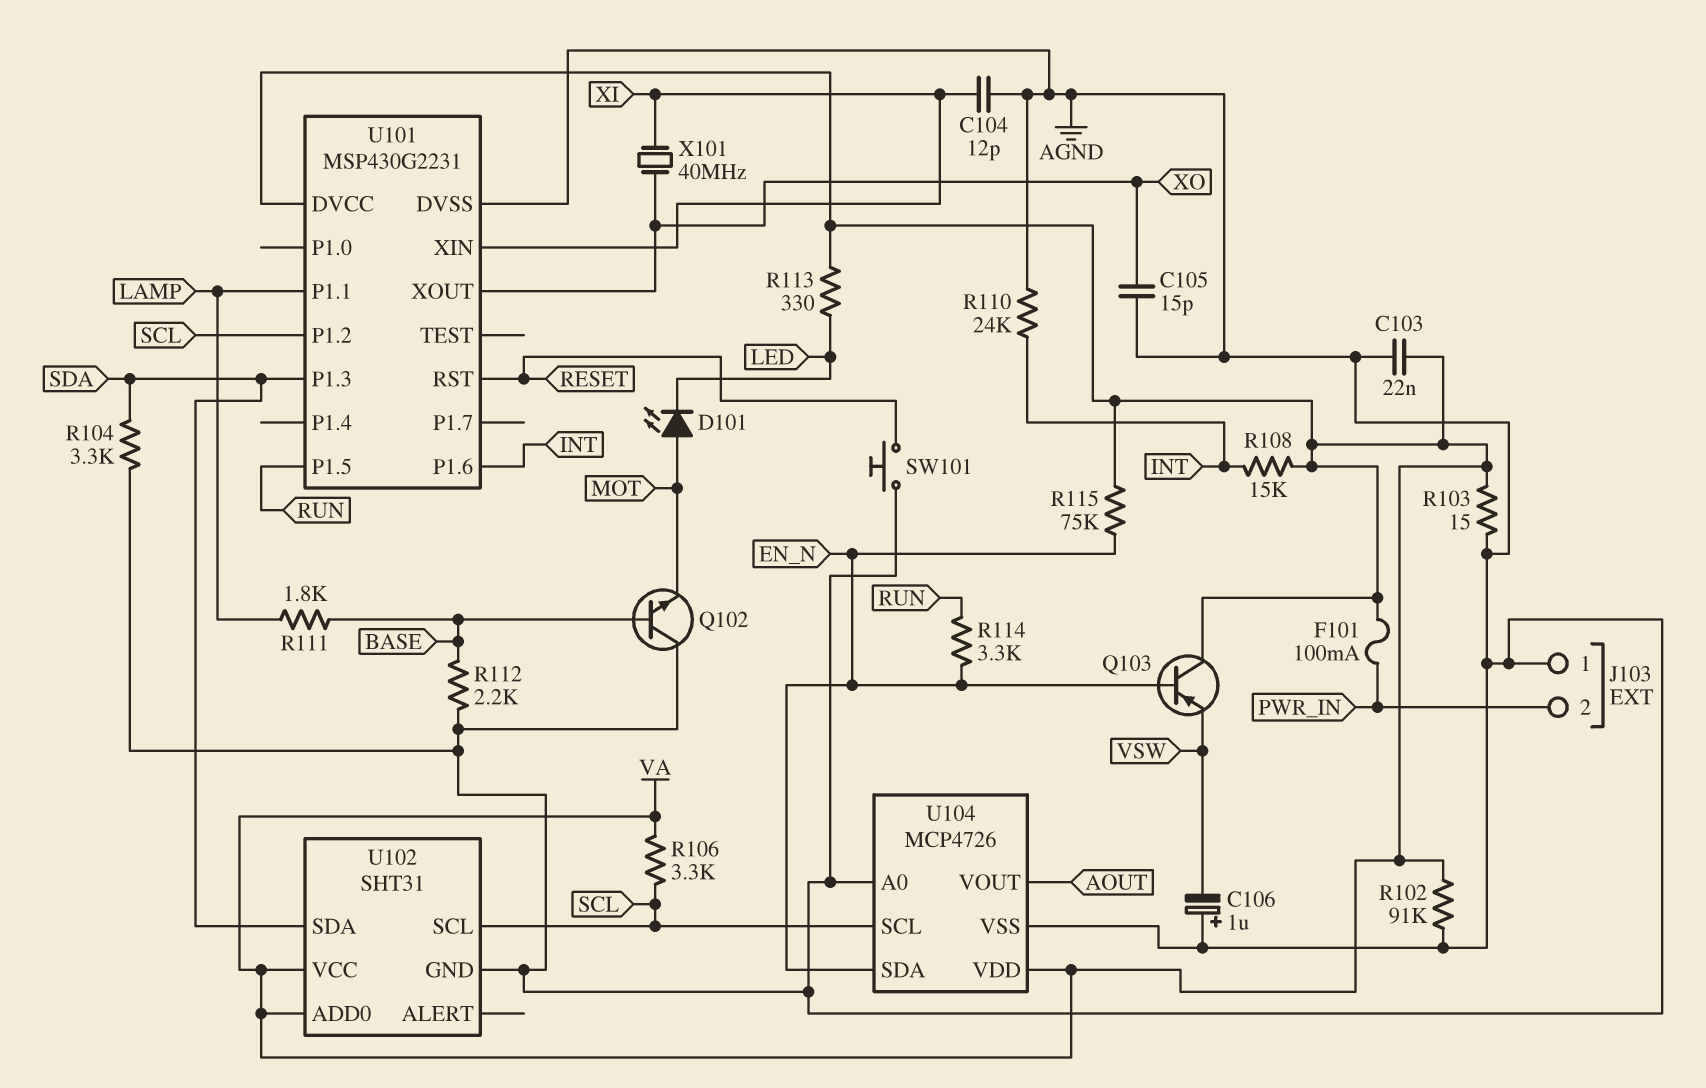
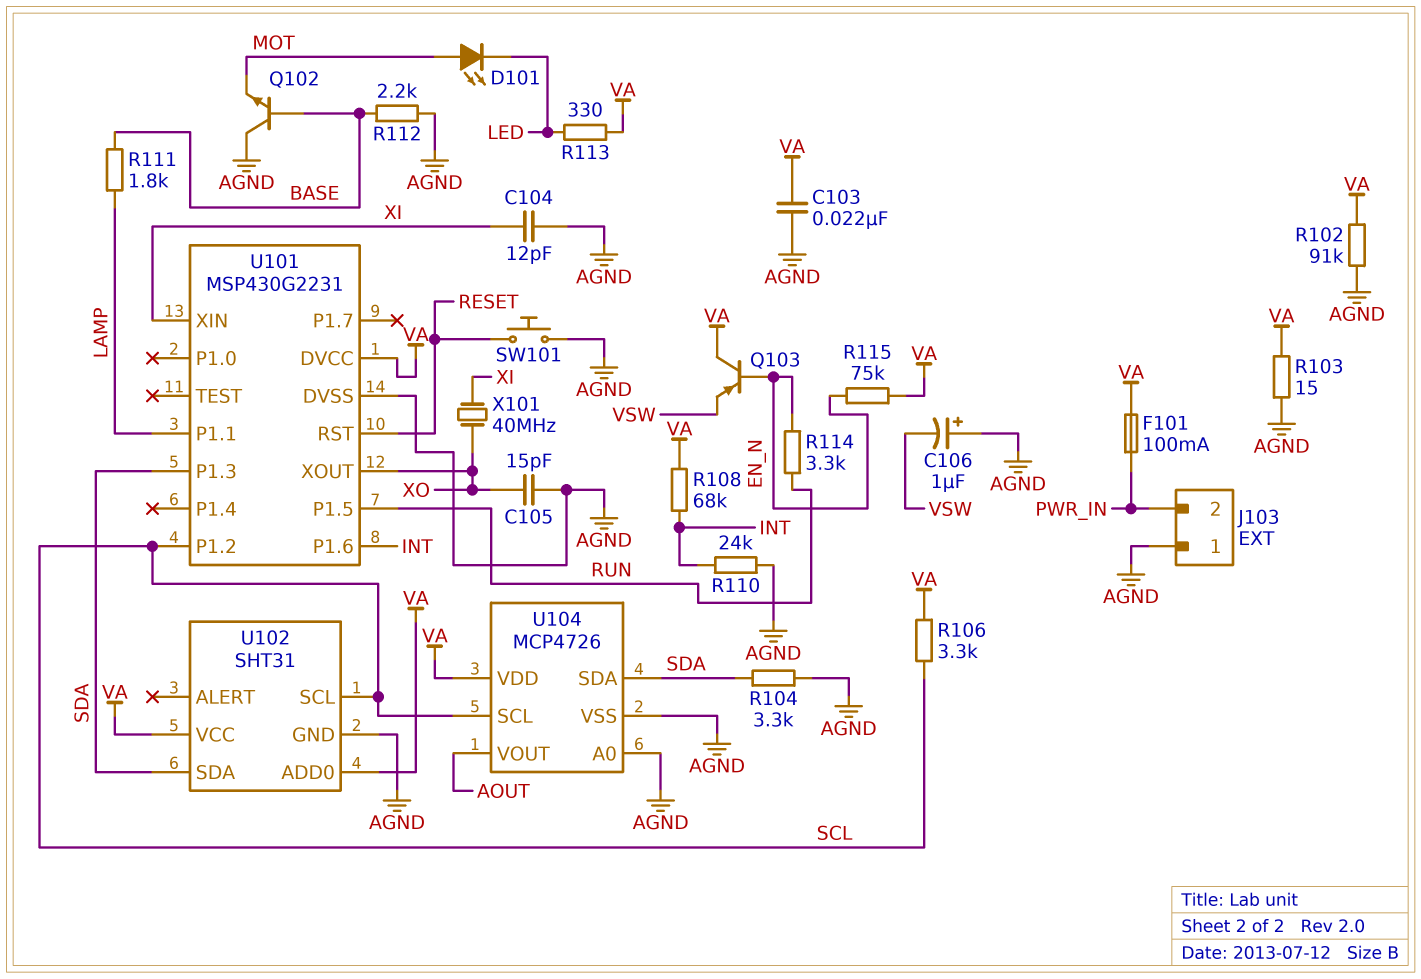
R108: 15k (INT, VA) -> 68k (INT, VA)
U104 pin SDA: EN_N -> SDA

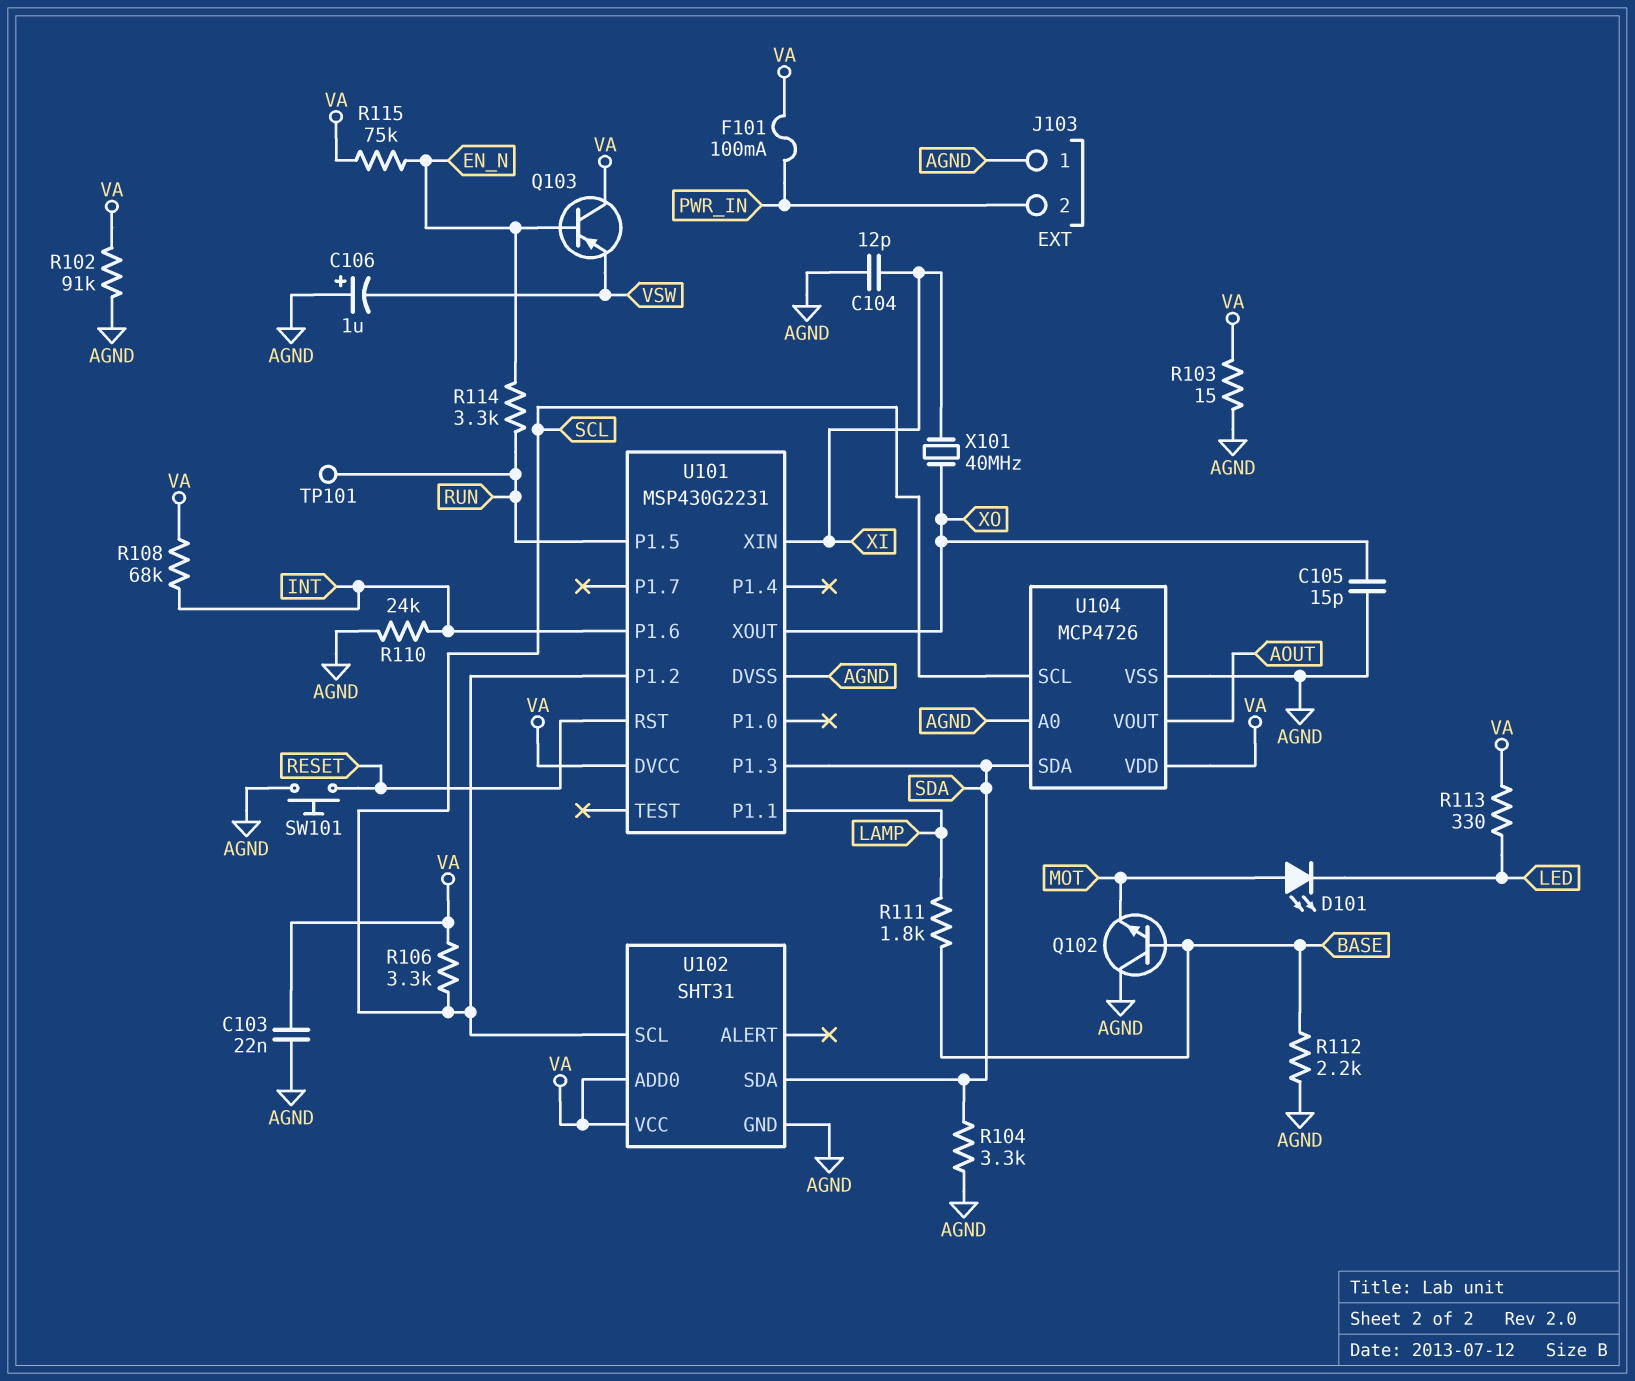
TP101: none -> test point (RUN)

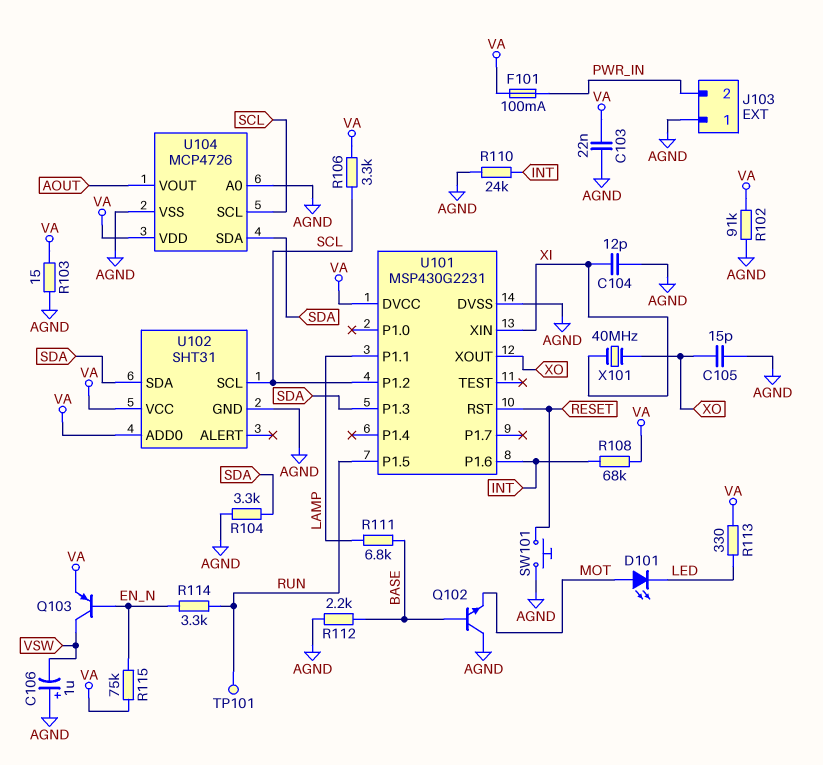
Q103: PNP (B EN_N, C VA, E VSW) -> PNP (B EN_N, C VSW, E VA)
R111: 1.8k (BASE, LAMP) -> 6.8k (BASE, LAMP)

